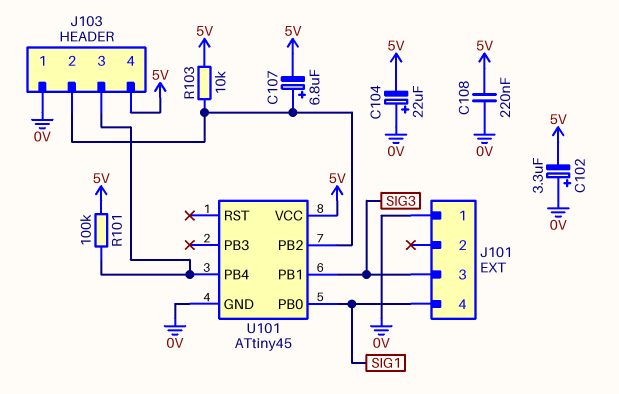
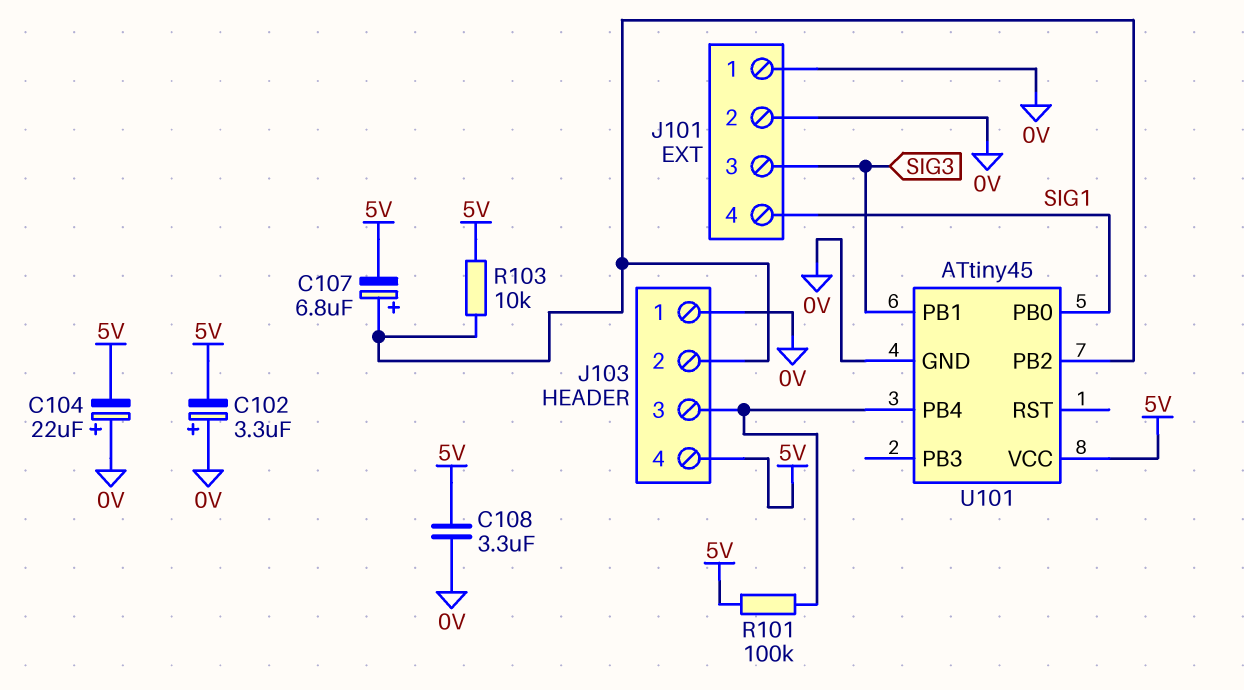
C108: 220nF (0V, 5V) -> 3.3uF (0V, 5V)
J101 pin 2: none -> 0V

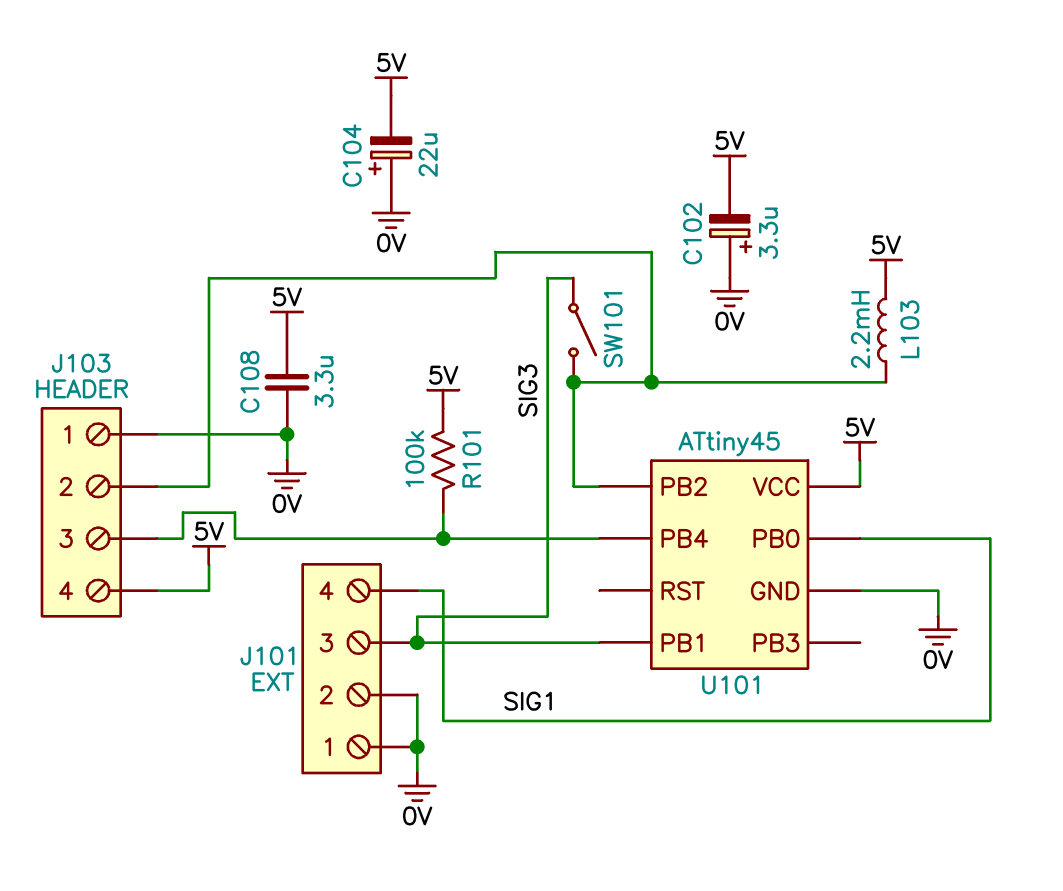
C107: 6.8uF (plus J103/2, minus 5V) -> none
L103: none -> 2.2mH (5V, J103/2)
R103: 10k (5V, J103/2) -> none
SW101: none -> switch (J103/2, SIG3)

